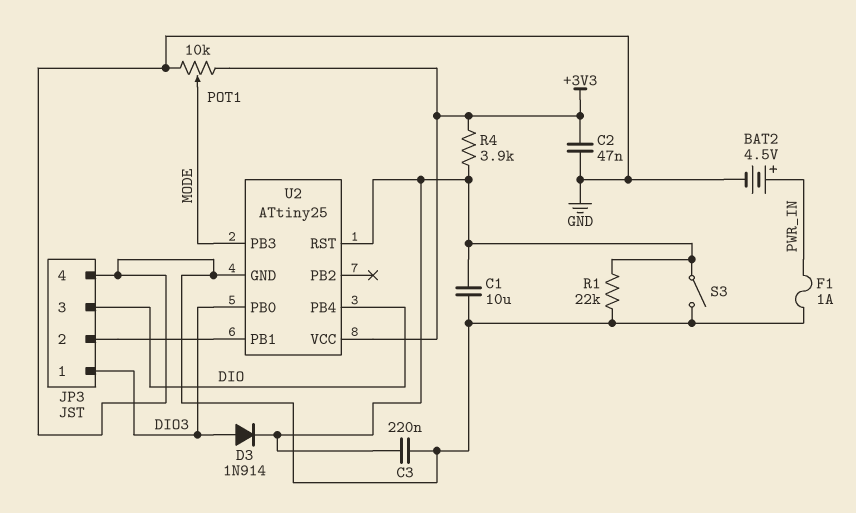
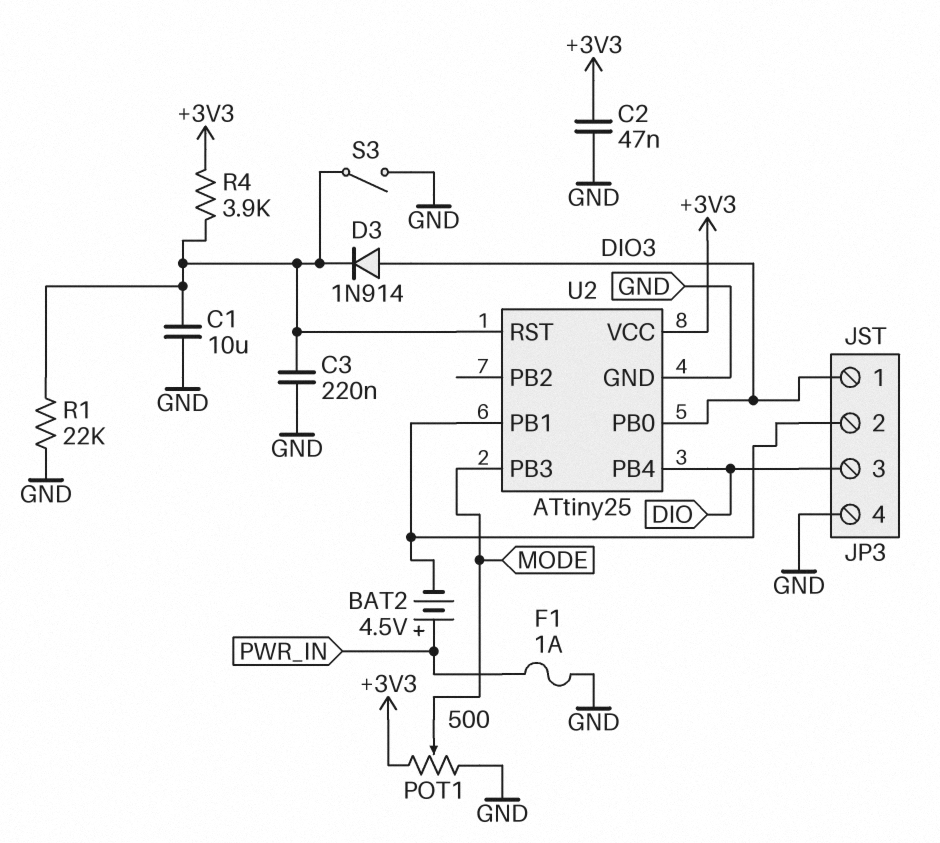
BAT2: 4.5V (plus PWR_IN, minus GND) -> 4.5V (plus PWR_IN, minus JP3/2)
POT1: 10k (+3V3, GND, wiper MODE) -> 500 (+3V3, GND, wiper MODE)

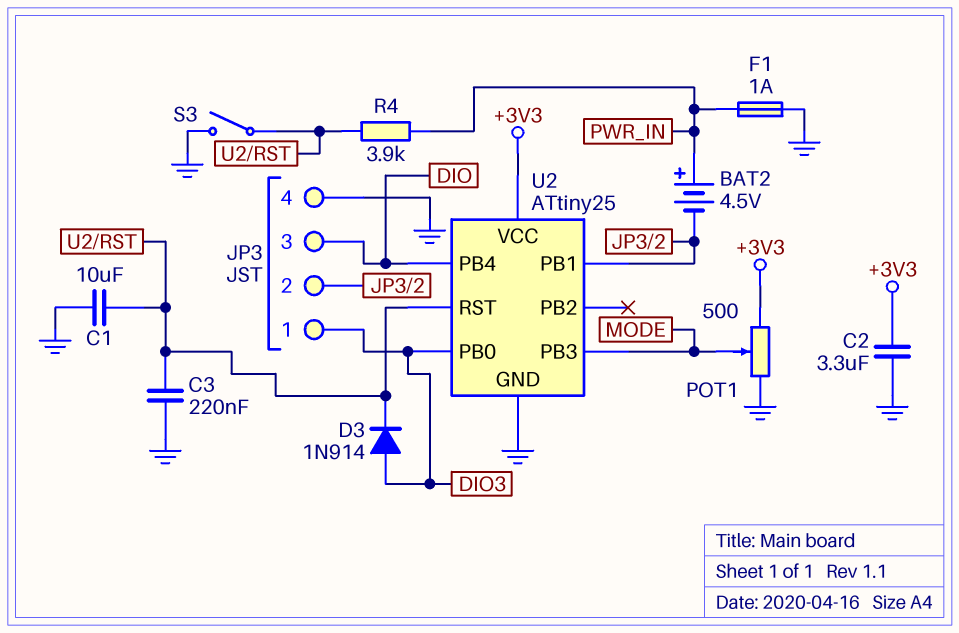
C2: 47nF (+3V3, GND) -> 3.3uF (+3V3, GND)
R1: 22k (GND, U2/RST) -> none
R4: 3.9k (+3V3, U2/RST) -> 3.9k (PWR_IN, U2/RST)

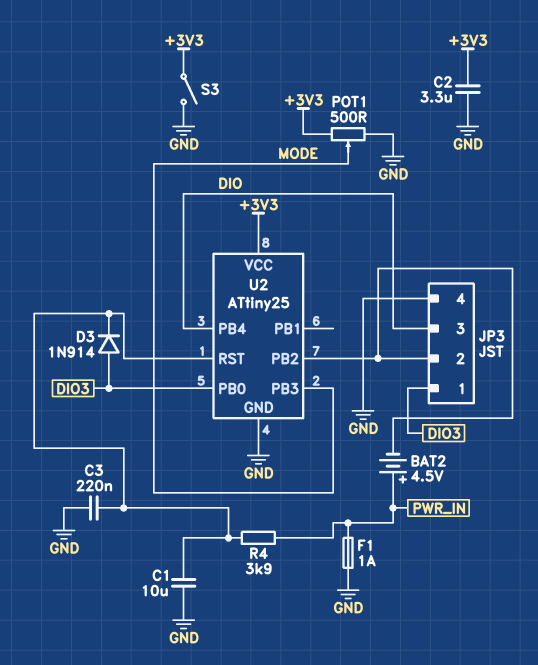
S3: switch (GND, U2/RST) -> switch (+3V3, GND)
U2 pin PB1: JP3/2 -> none
U2 pin PB2: none -> JP3/2

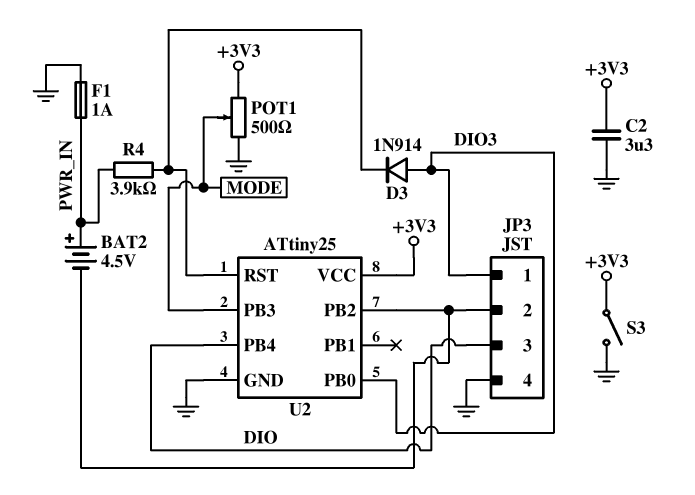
C1: 10uF (GND, U2/RST) -> none
C3: 220nF (GND, U2/RST) -> none

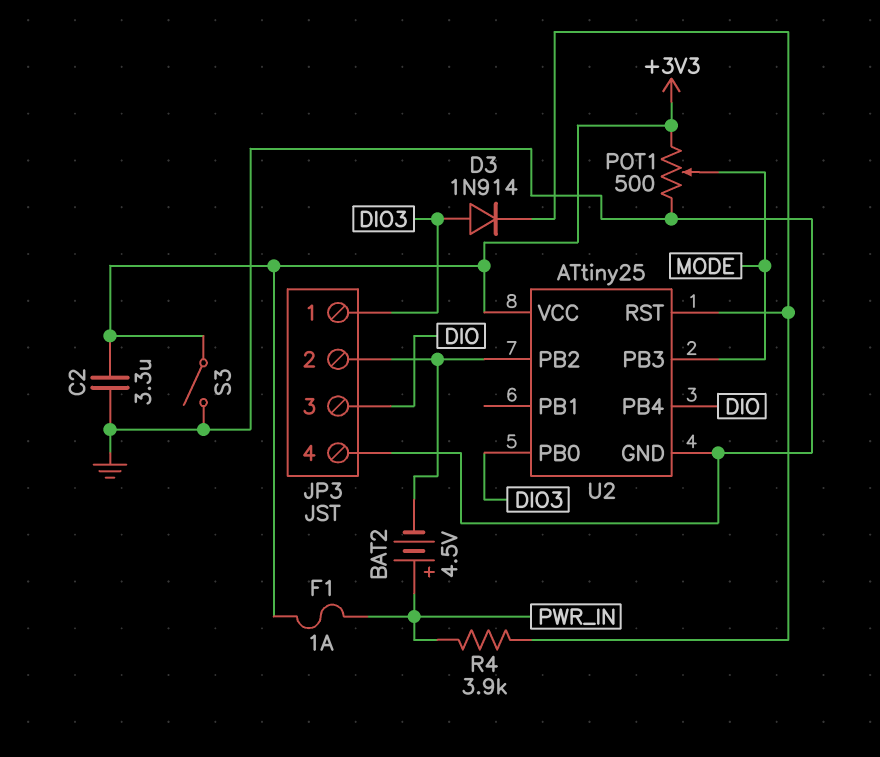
F1: 1A (GND, PWR_IN) -> 1A (+3V3, PWR_IN)

